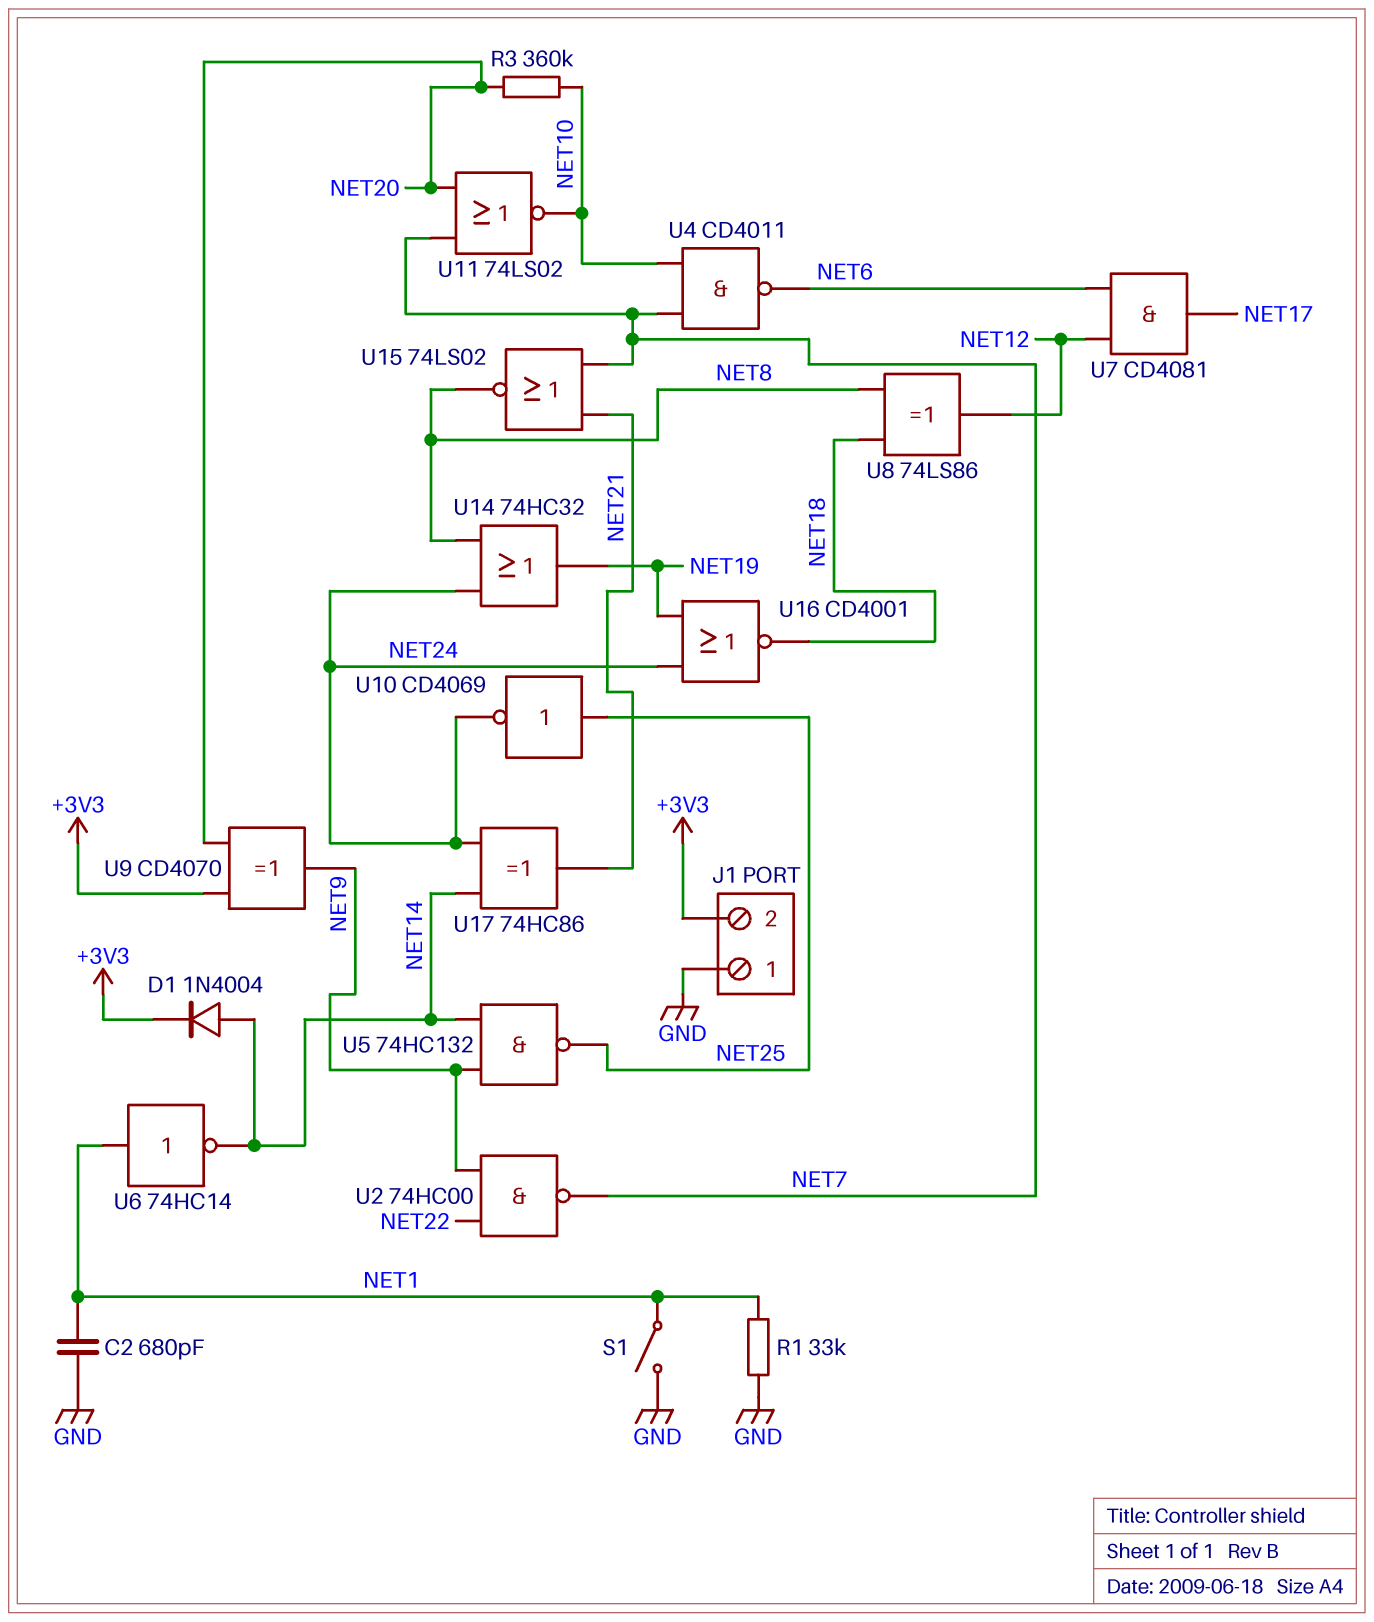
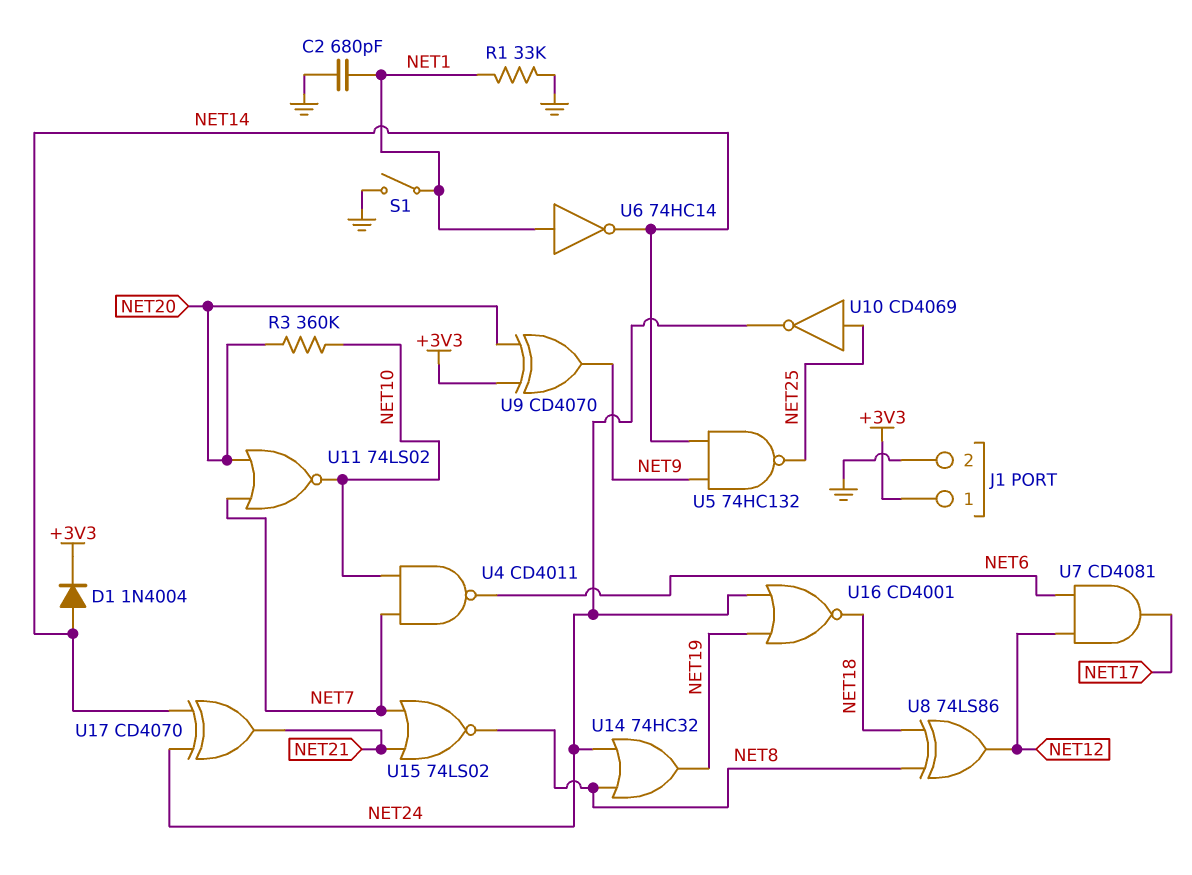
J1 pin 1: GND -> +3V3
J1 pin 2: +3V3 -> GND
U2: NAND 74HC00 (in NET9, in NET22, out NET7) -> none
U17: XOR 74HC86 (in NET14, in NET24, out NET21) -> XOR CD4070 (in NET14, in NET24, out NET21)

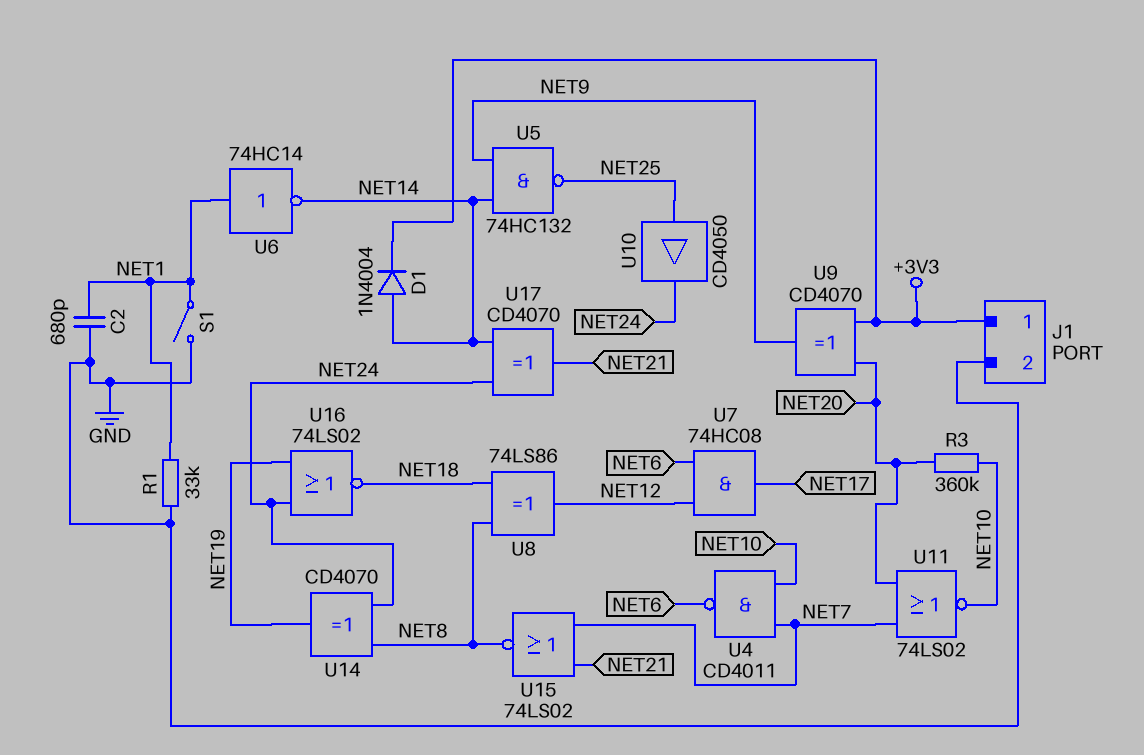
U7: AND CD4081 (in NET6, in NET12, out NET17) -> AND 74HC08 (in NET6, in NET12, out NET17)
U10: NOT CD4069 (in NET25, out NET24) -> buffer CD4050 (in NET25, out NET24)
U14: OR 74HC32 (in NET8, in NET24, out NET19) -> XOR CD4070 (in NET8, in NET24, out NET19)
U16: NOR CD4001 (in NET19, in NET24, out NET18) -> NOR 74LS02 (in NET19, in NET24, out NET18)

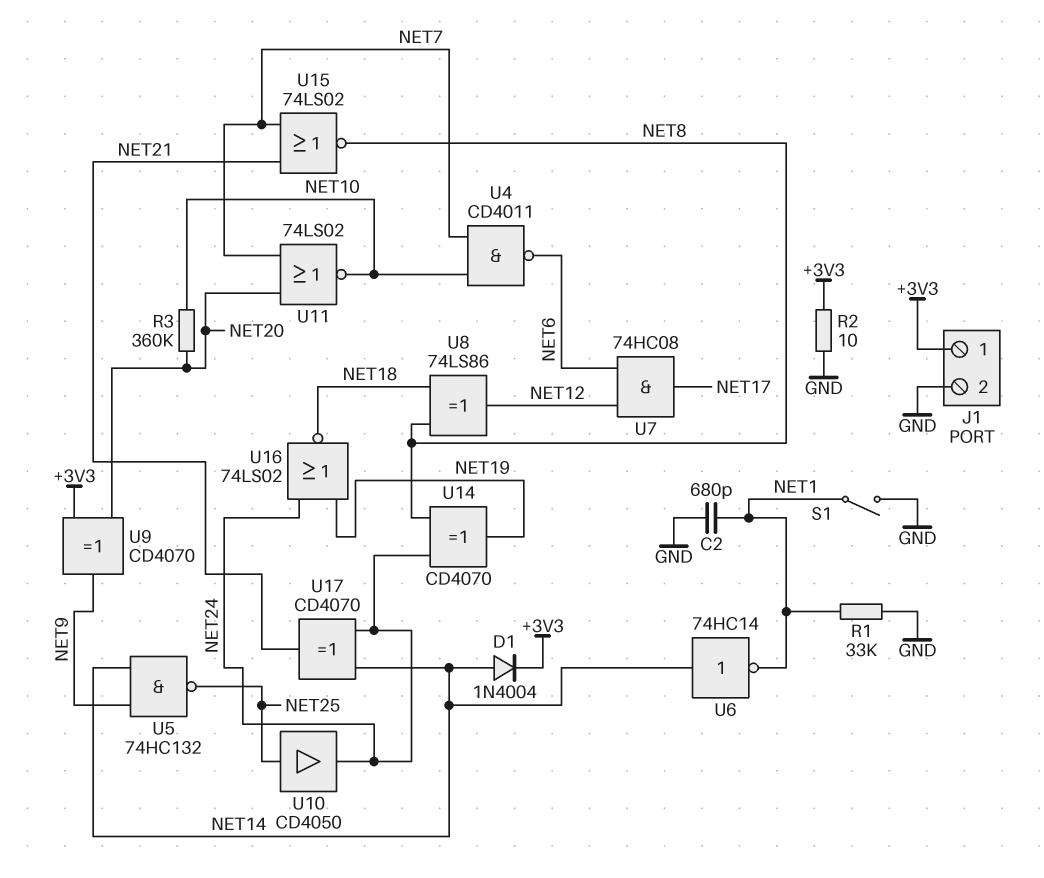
R2: none -> 10 (+3V3, GND)
U6: NOT 74HC14 (in NET1, out NET14) -> NOT 74HC14 (in NET14, out NET1)

